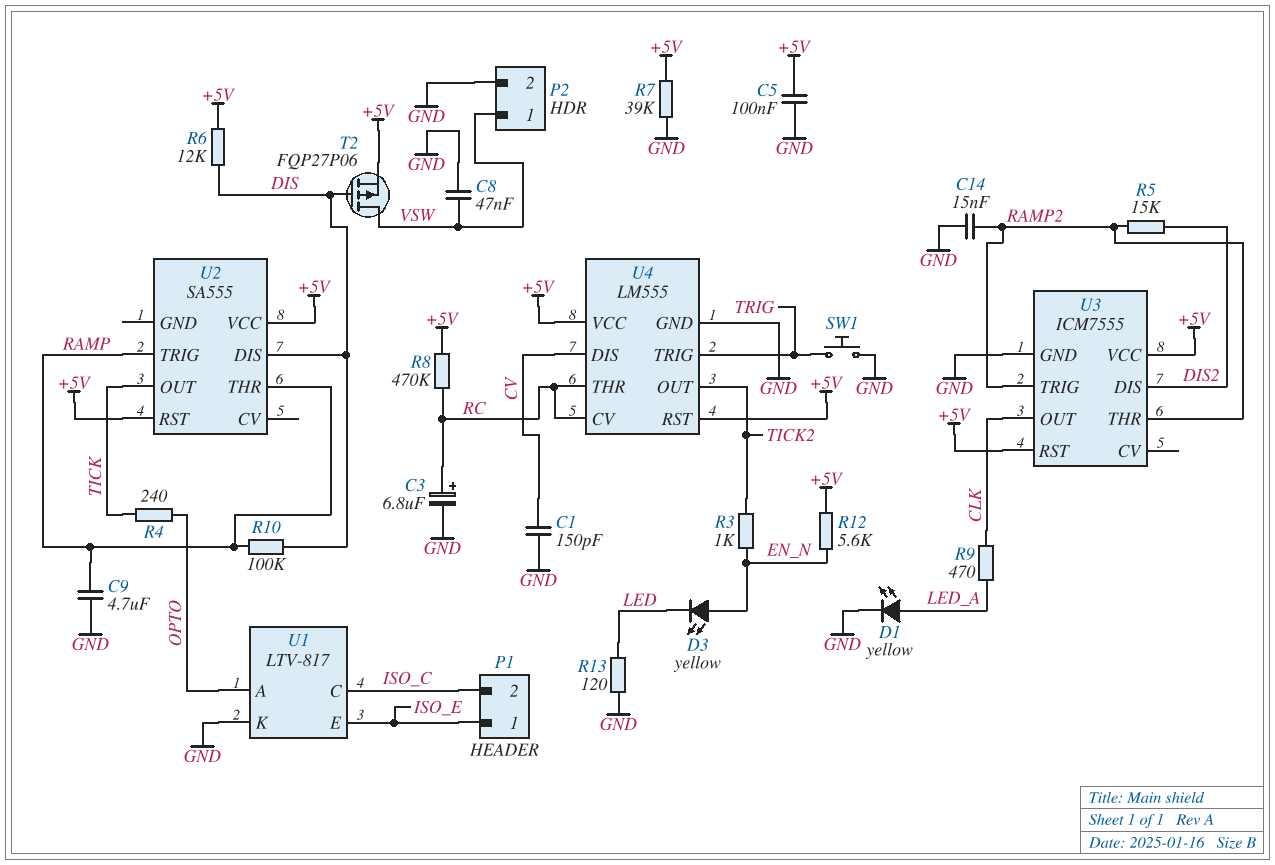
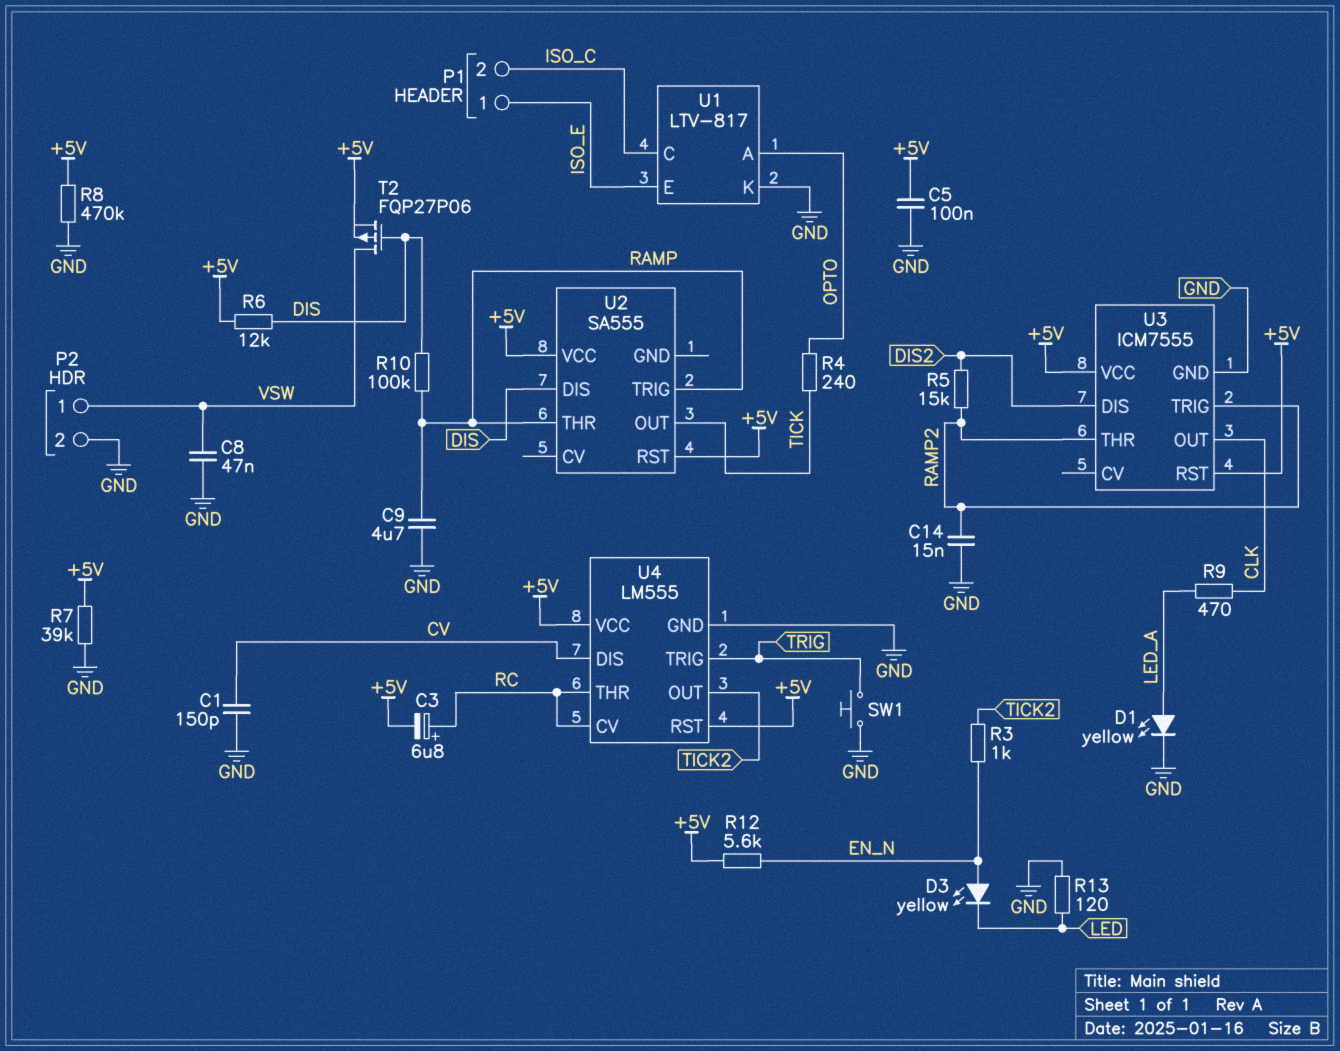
C3: 6.8uF (plus RC, minus GND) -> 6.8uF (plus RC, minus +5V)
R8: 470k (+5V, RC) -> 470k (+5V, GND)

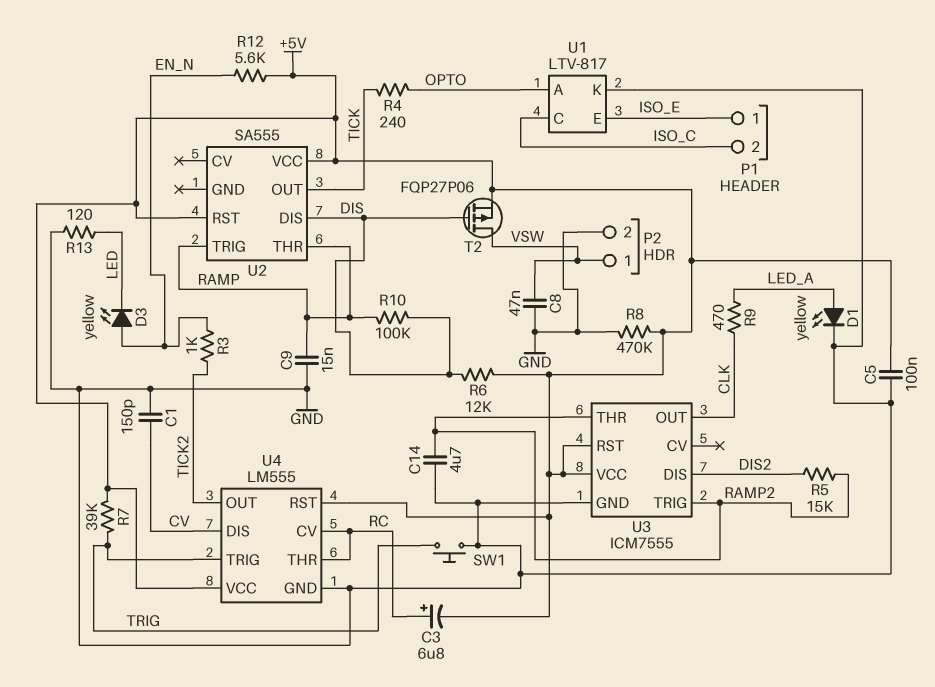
C9: 4.7uF (GND, RAMP) -> 15nF (GND, RAMP)
C14: 15nF (GND, RAMP2) -> 4.7uF (GND, RAMP2)
R7: 39k (+5V, GND) -> 39k (+5V, TRIG)

